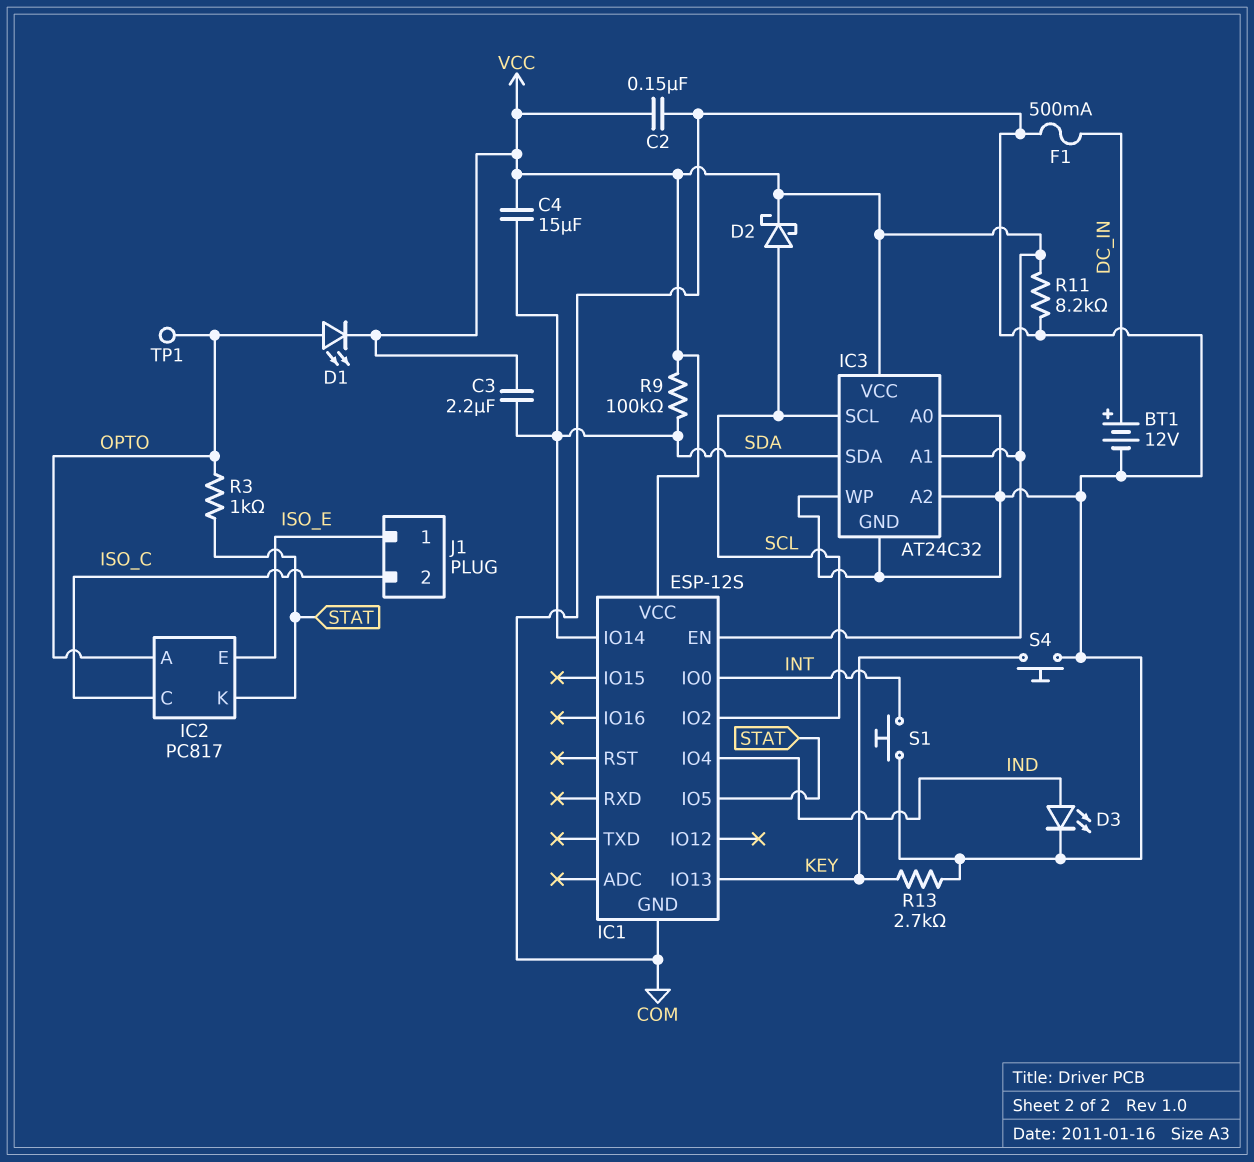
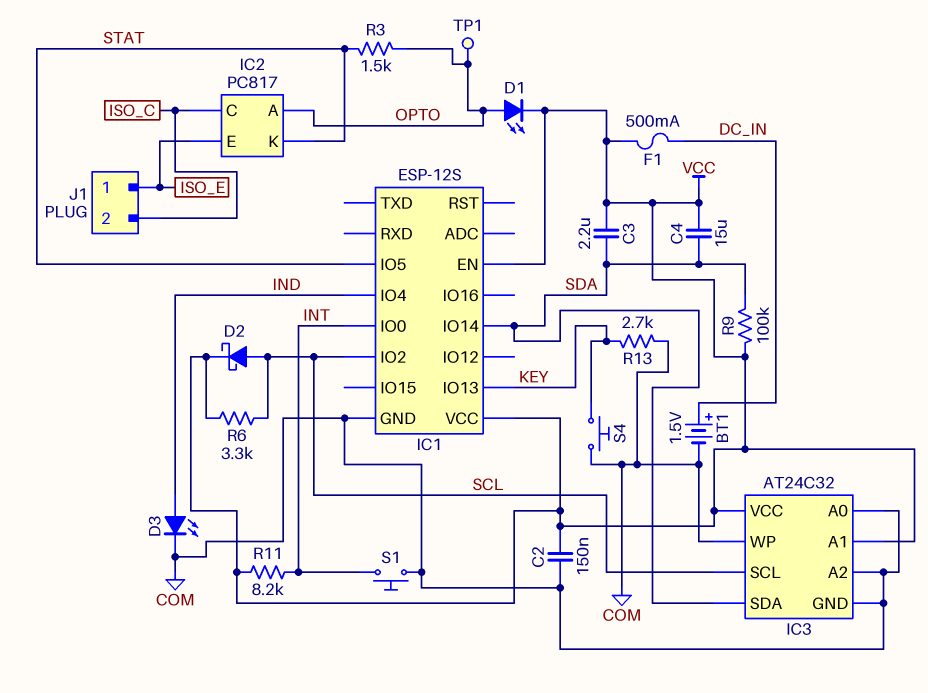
BT1: 12V (plus DC_IN, minus COM) -> 1.5V (plus DC_IN, minus COM)
F1: 500mA (COM, DC_IN) -> 500mA (DC_IN, VCC)
R3: 1k (OPTO, STAT) -> 1.5k (OPTO, STAT)
R6: none -> 3.3k (SCL, VCC)
R11: 8.2k (COM, VCC) -> 8.2k (INT, VCC)

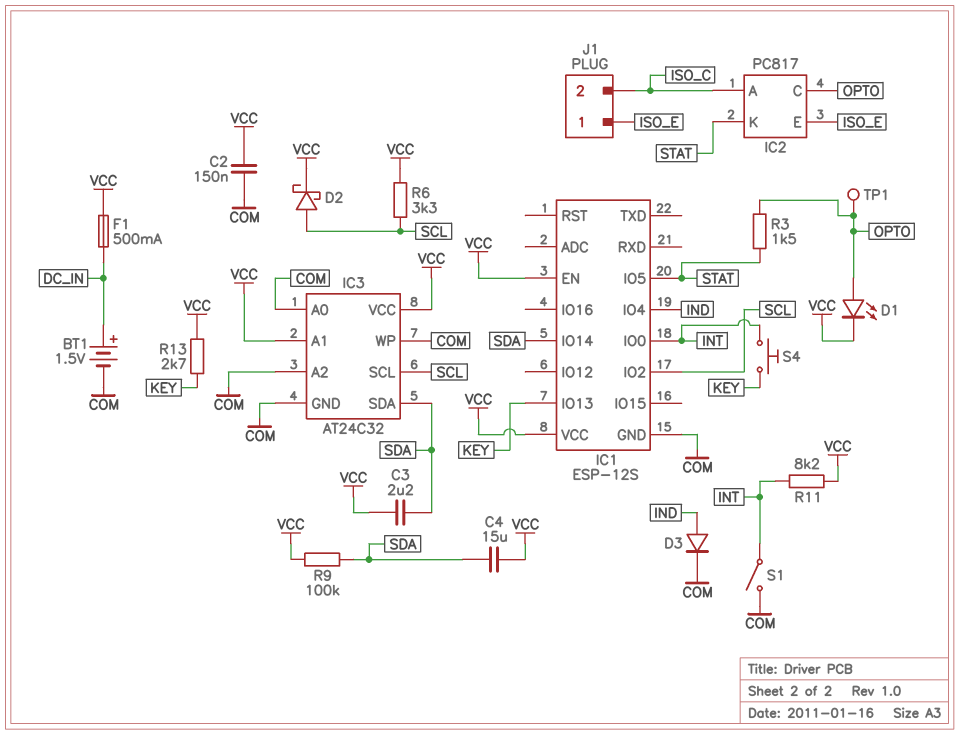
D3: LED (A IND, K COM) -> diode (A IND, K COM)
IC2 pin A: OPTO -> ISO_C
IC2 pin C: ISO_C -> OPTO
R13: 2.7k (COM, KEY) -> 2.7k (KEY, VCC)
S1: button (COM, INT) -> switch (COM, INT)
S4: button (COM, KEY) -> button (INT, KEY)

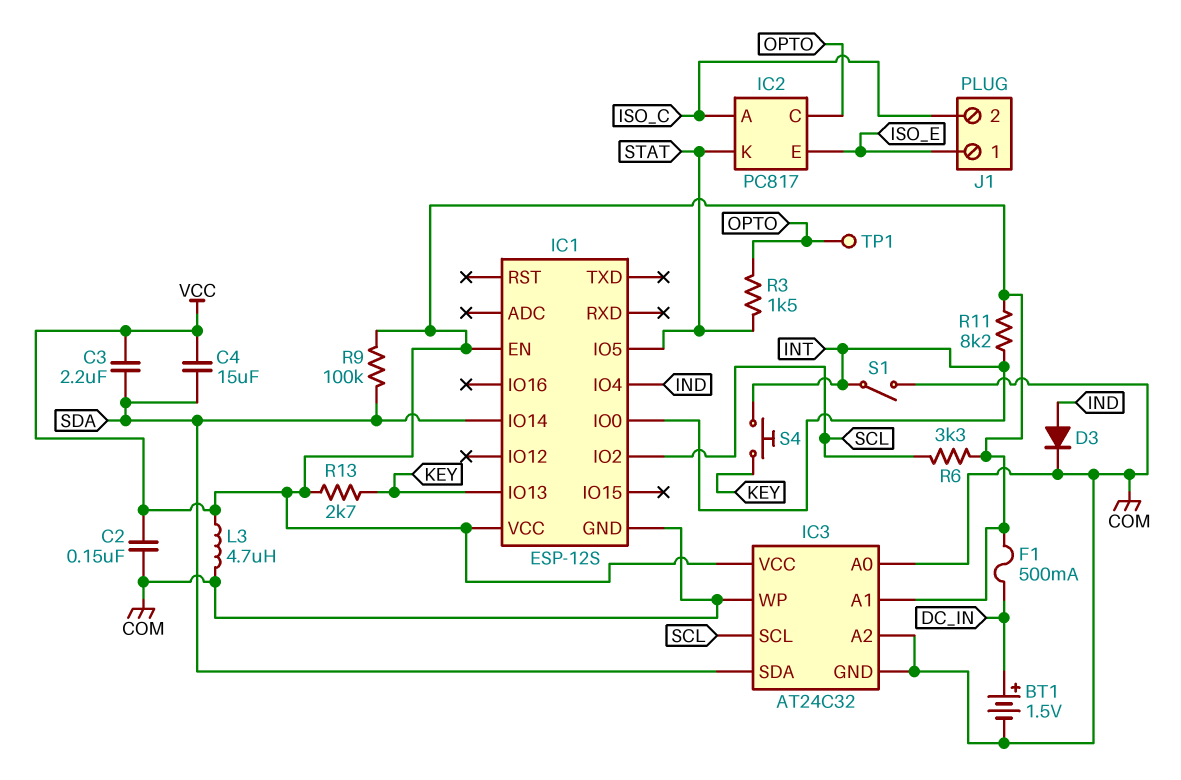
D1: LED (A OPTO, K VCC) -> none
D2: schottky (A SCL, K VCC) -> none
L3: none -> 4.7uH (COM, VCC)

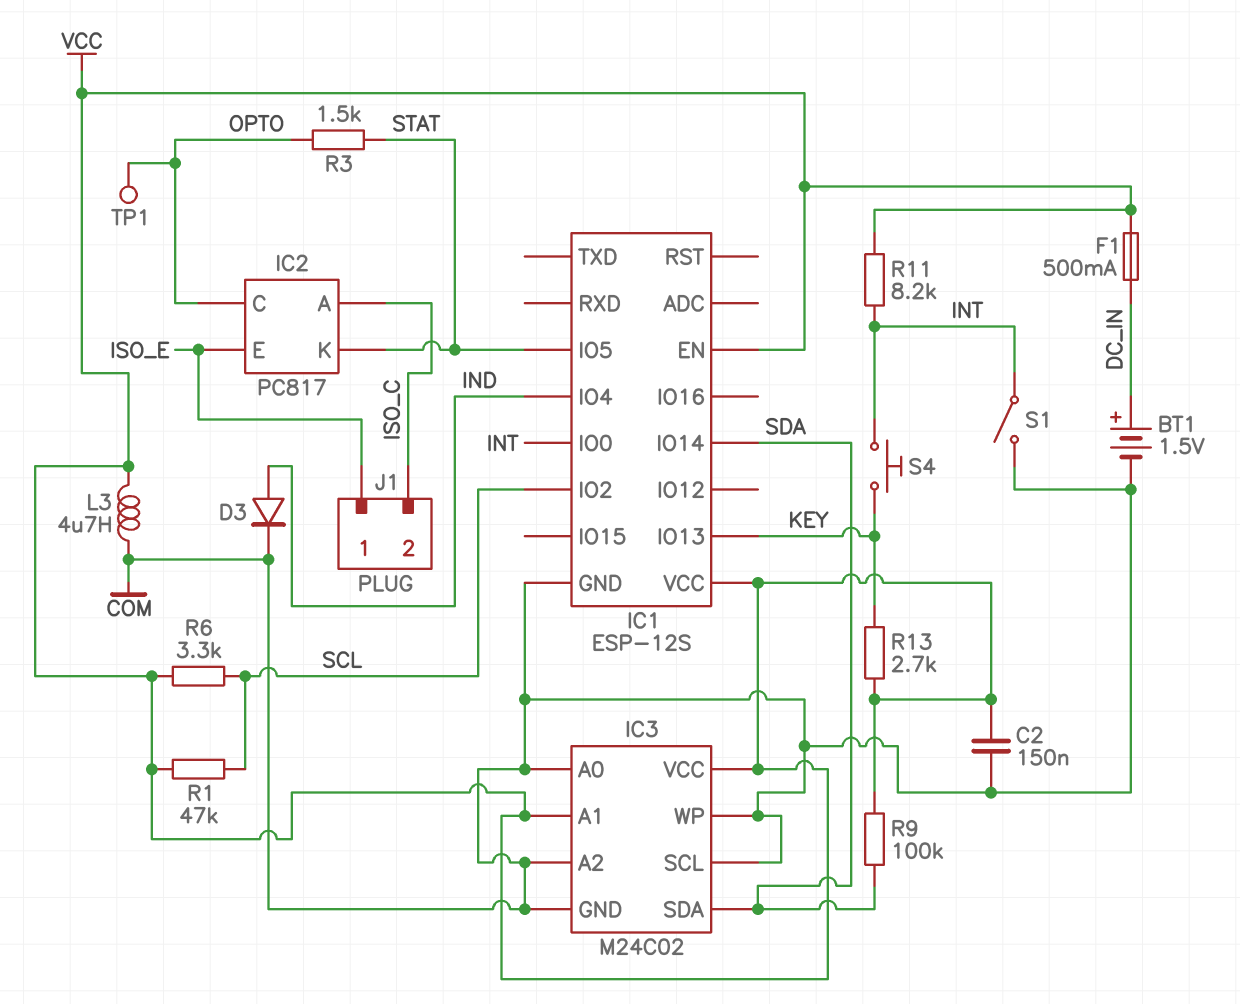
C3: 2.2uF (SDA, VCC) -> none
C4: 15uF (SDA, VCC) -> none
IC3: AT24C32 -> M24C02
IC3 pin SCL: SCL -> COM
R1: none -> 47k (SCL, VCC)

